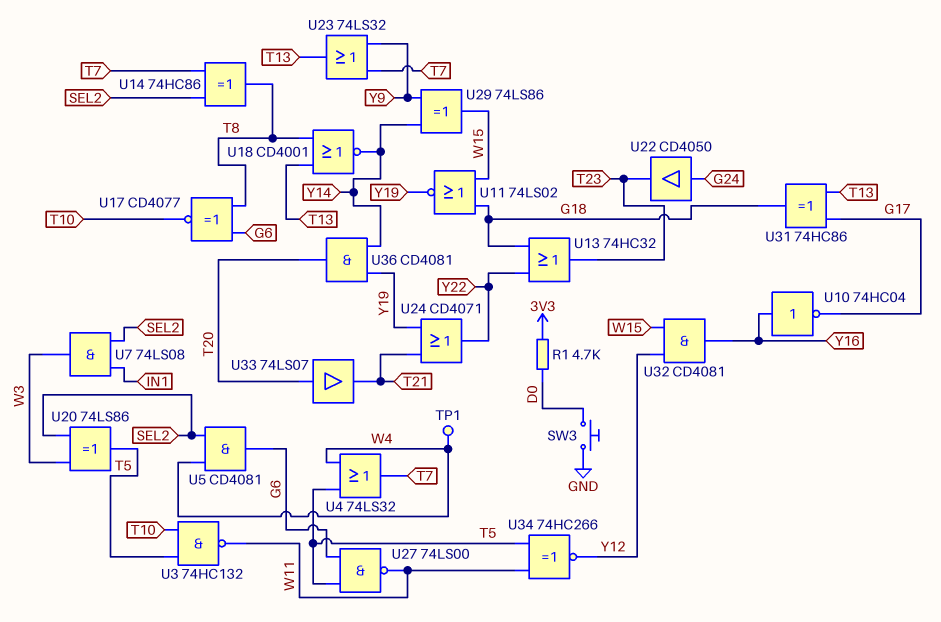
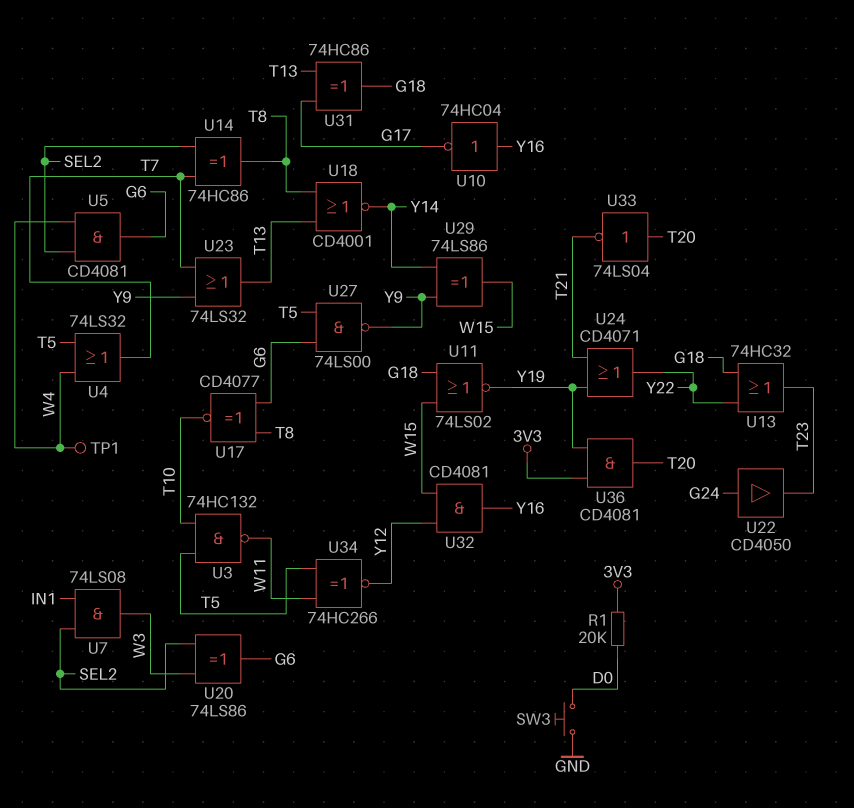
R1: 4.7k (3V3, D0) -> 20k (3V3, D0)
U20: XOR 74LS86 (in SEL2, in W3, out T5) -> XOR 74LS86 (in SEL2, in W3, out G6)
U27: NAND 74LS00 (in G6, in T5, out W11) -> NAND 74LS00 (in G6, in T5, out Y9)
U33: buffer 74LS07 (in T20, out T21) -> NOT 74LS04 (in T20, out T21)
U36: AND CD4081 (in Y14, in Y19, out T20) -> AND CD4081 (in 3V3, in Y19, out T20)

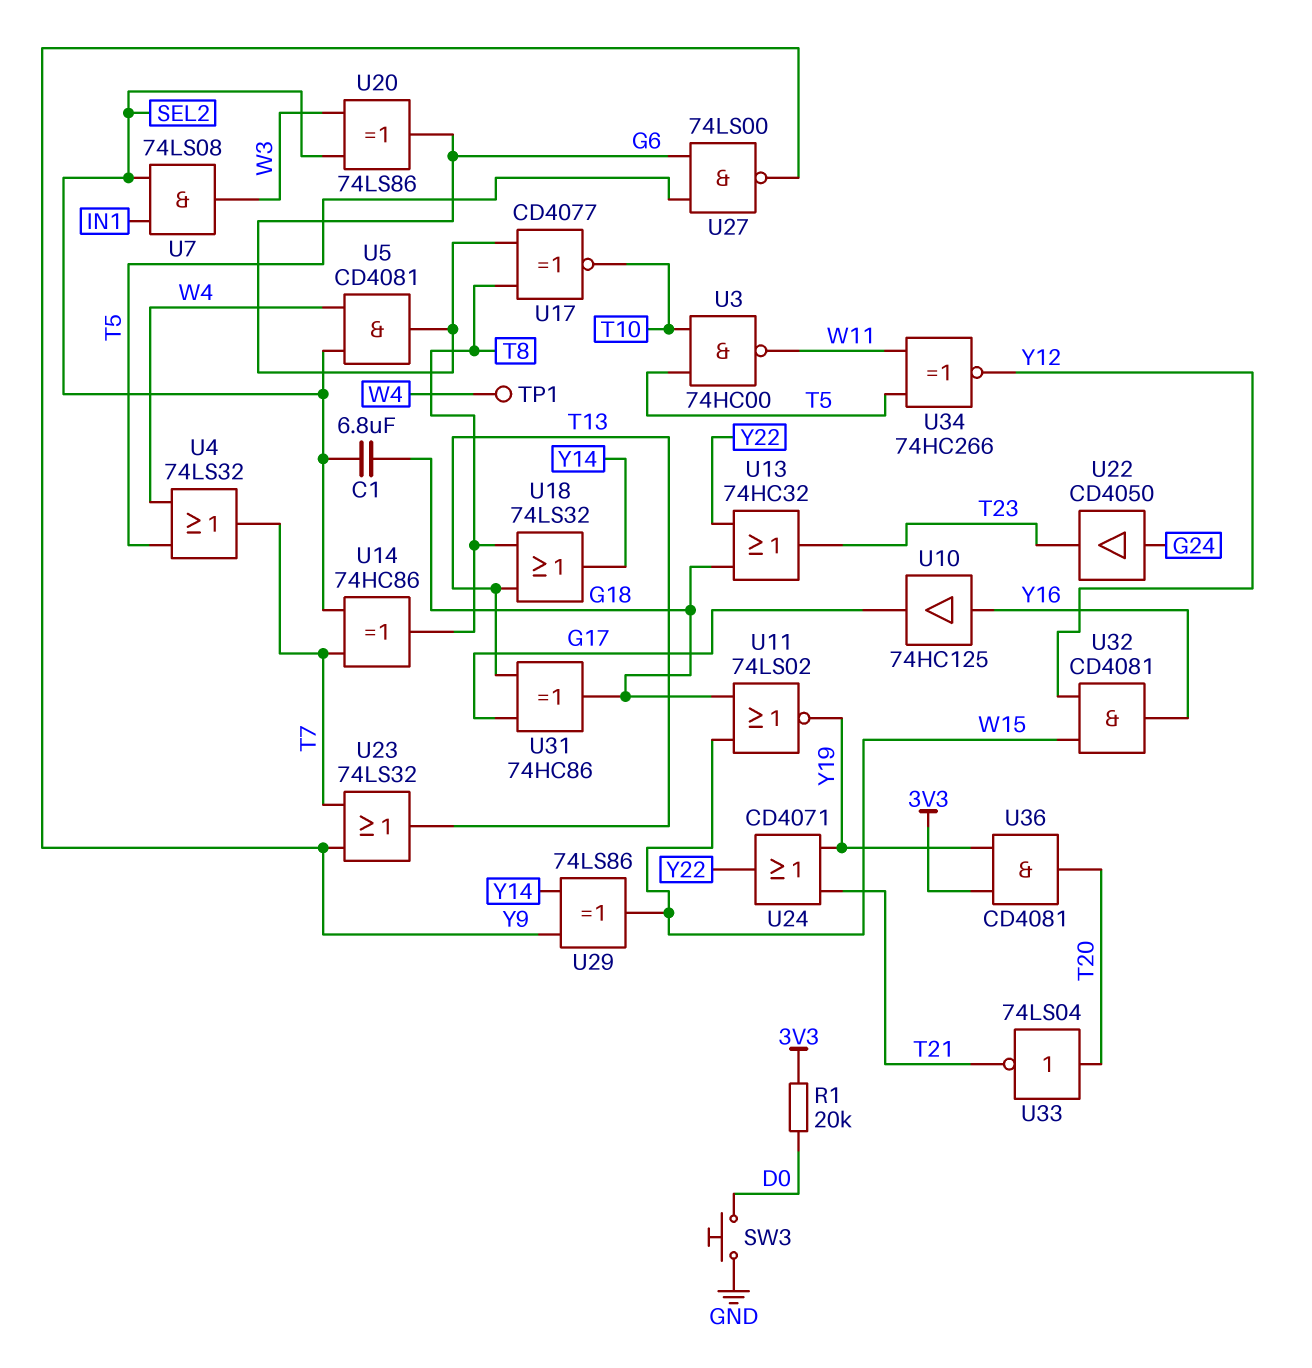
C1: none -> 6.8uF (G18, SEL2)
U3: NAND 74HC132 (in T5, in T10, out W11) -> NAND 74HC00 (in T5, in T10, out W11)
U10: NOT 74HC04 (in Y16, out G17) -> buffer 74HC125 (in Y16, out G17)
U18: NOR CD4001 (in T8, in T13, out Y14) -> OR 74LS32 (in T8, in T13, out Y14)

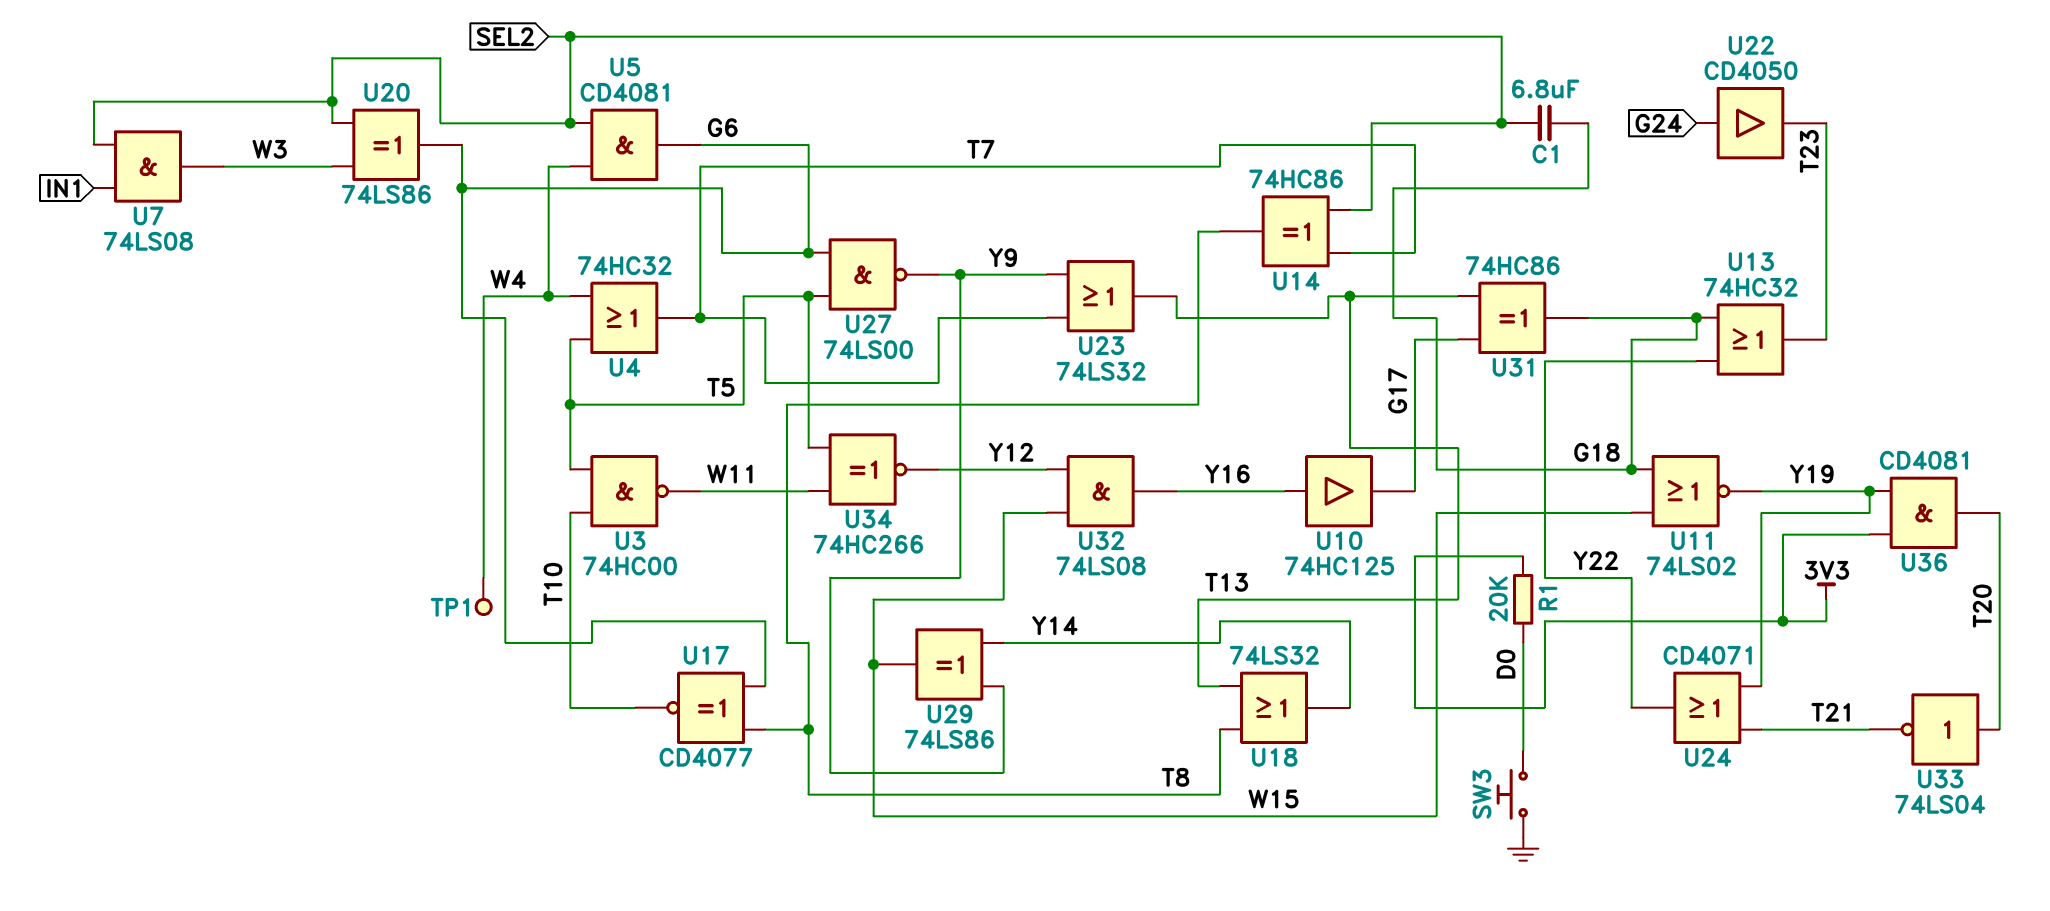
U4: OR 74LS32 (in T5, in W4, out T7) -> OR 74HC32 (in T5, in W4, out T7)
U32: AND CD4081 (in W15, in Y12, out Y16) -> AND 74LS08 (in W15, in Y12, out Y16)

